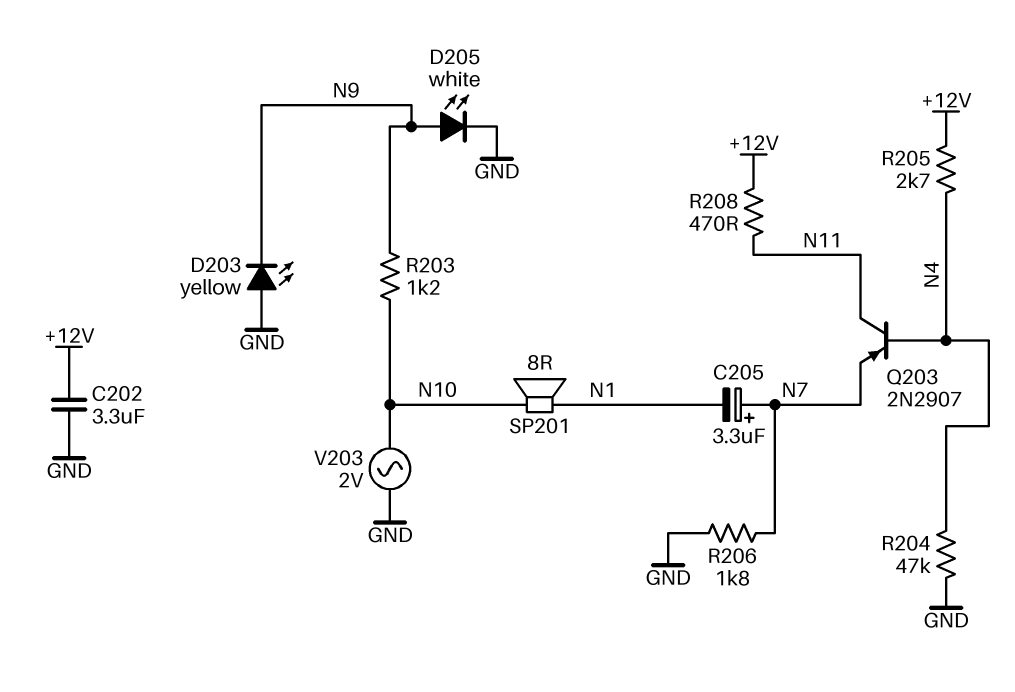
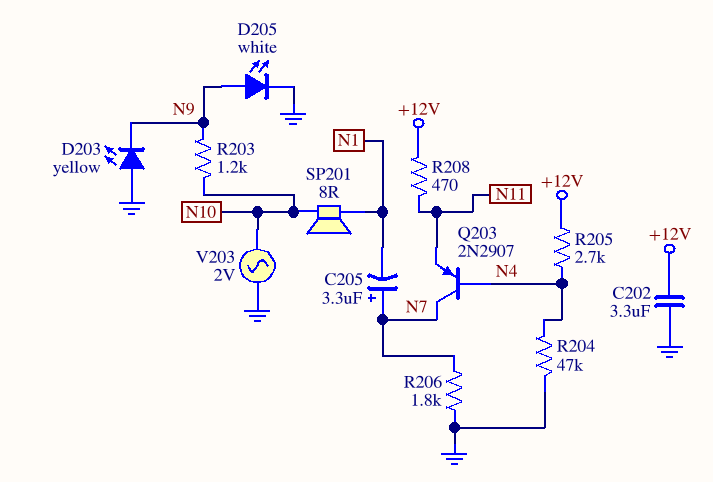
Q203: PNP 2N2907 (B N4, C N11, E N7) -> PNP 2N2907 (B N4, C N7, E N11)

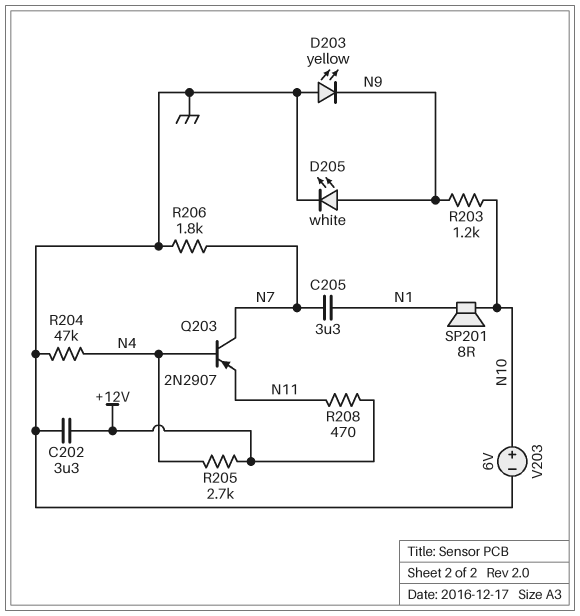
C205: 3.3uF (plus N7, minus N1) -> 3.3uF (N1, N7)
V203: AC 2V (GND, N10) -> 6V (plus N10, minus GND)

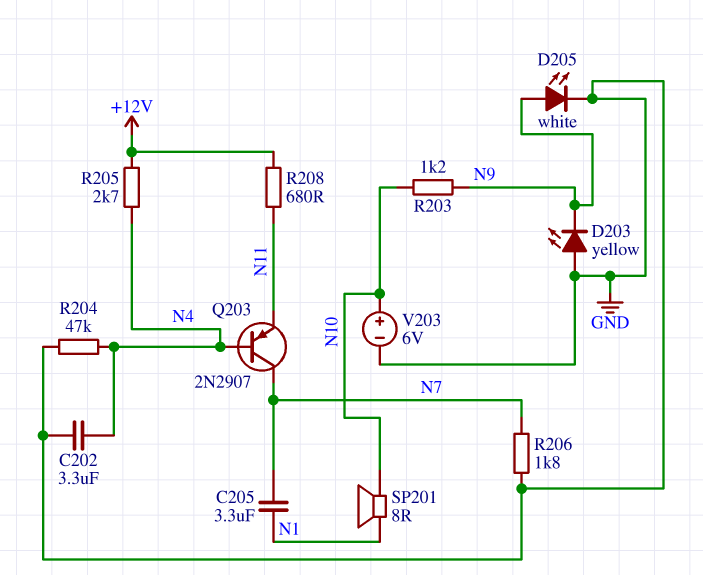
C202: 3.3uF (+12V, GND) -> 3.3uF (GND, N4)
R208: 470 (+12V, N11) -> 680 (+12V, N11)

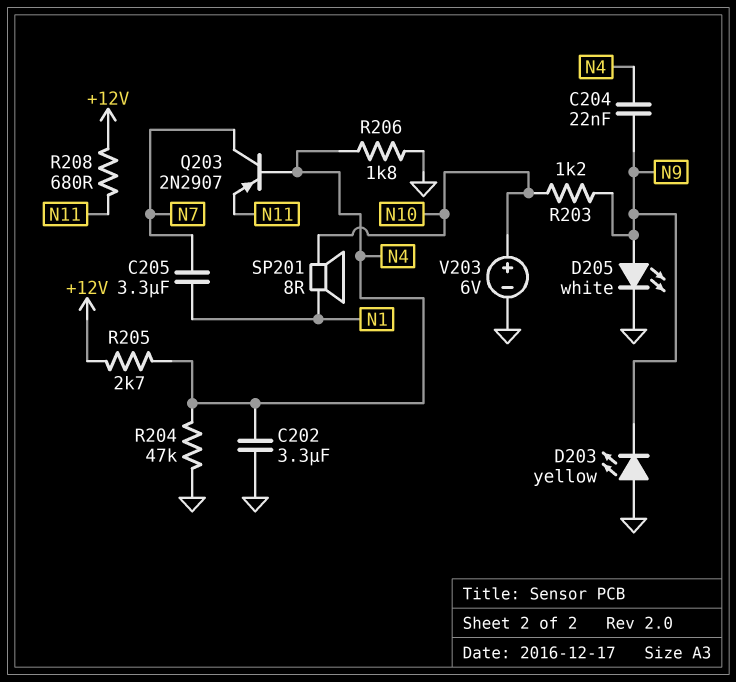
C204: none -> 22nF (N4, N9)
R206: 1.8k (GND, N7) -> 1.8k (GND, N4)

